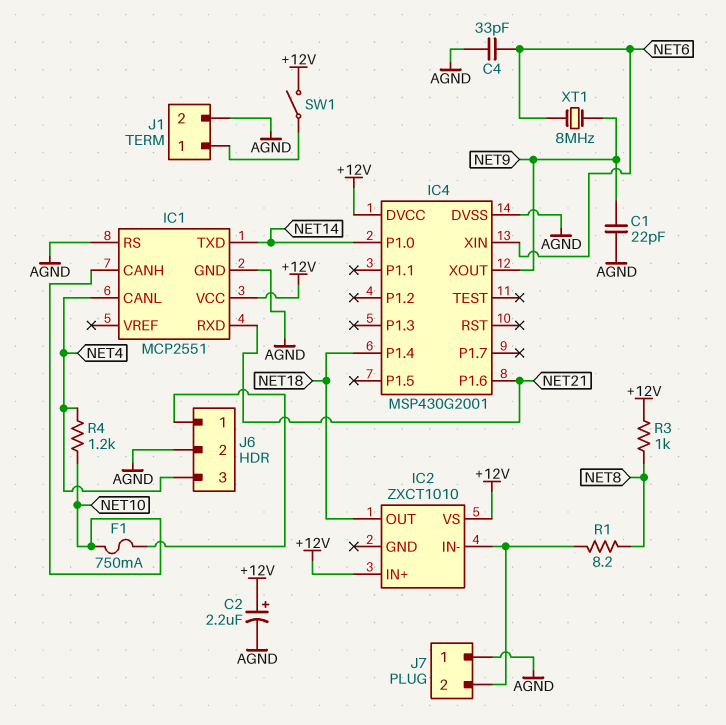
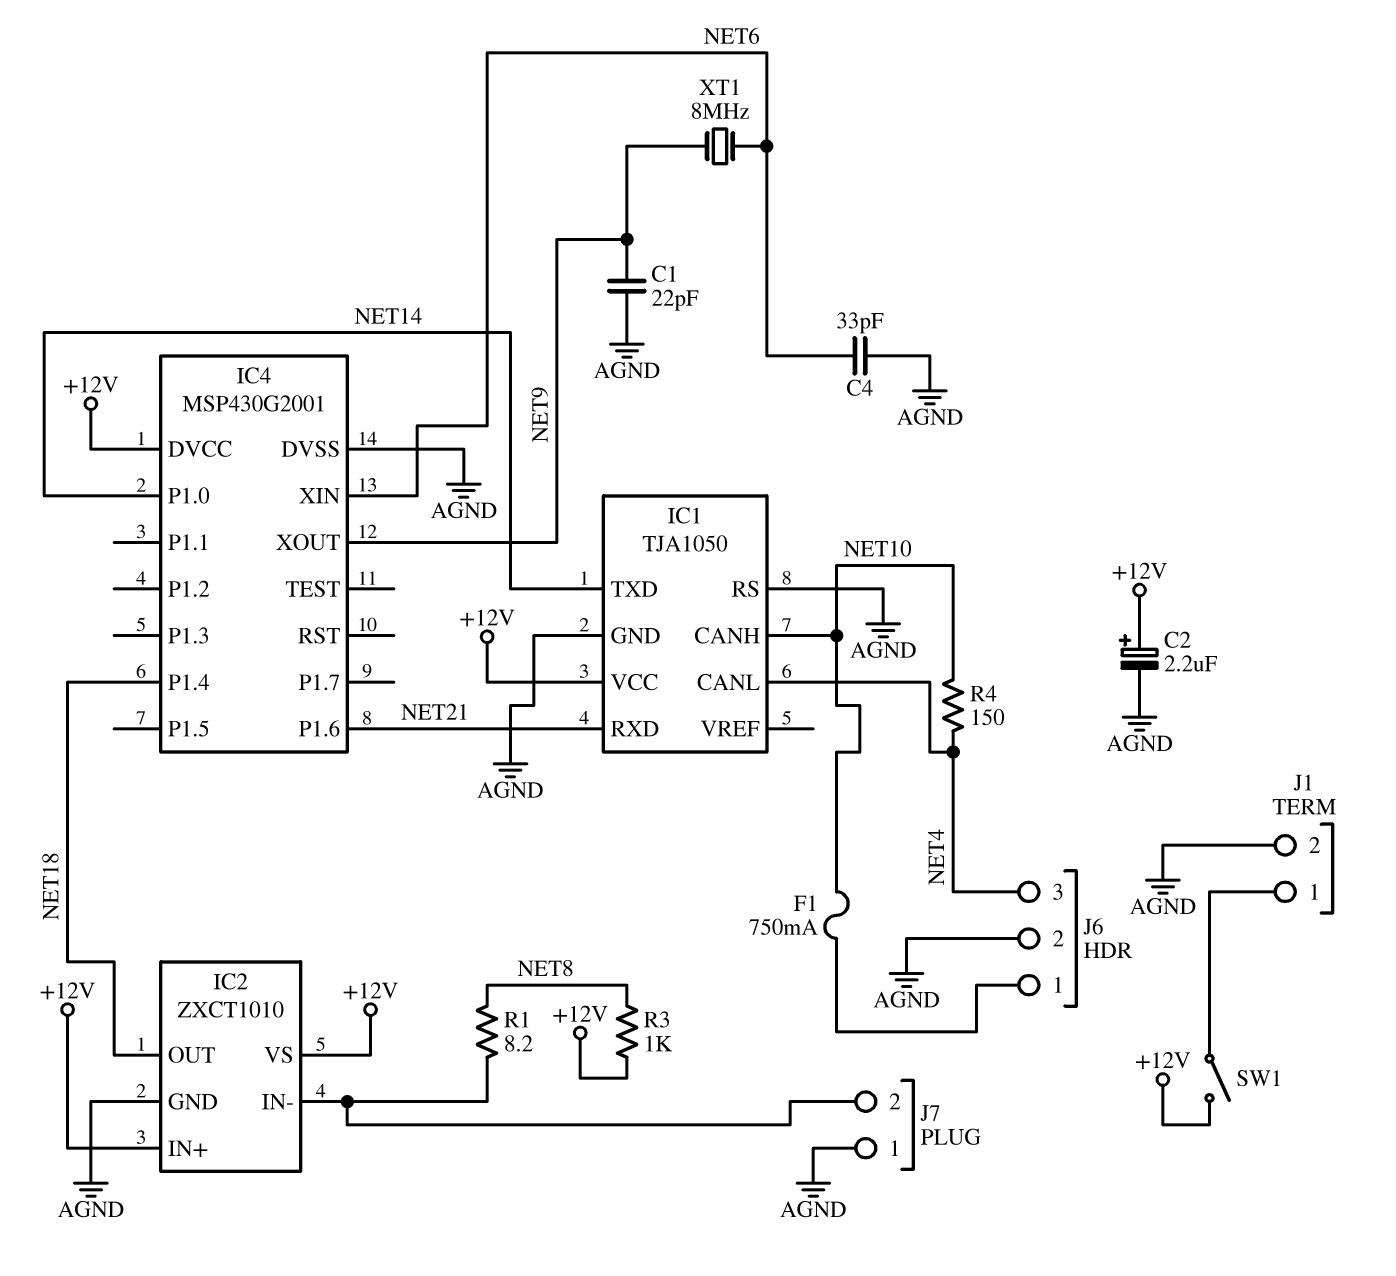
IC1: MCP2551 -> TJA1050
IC2 pin GND: none -> AGND
R4: 1.2k (NET4, NET10) -> 150 (NET4, NET10)

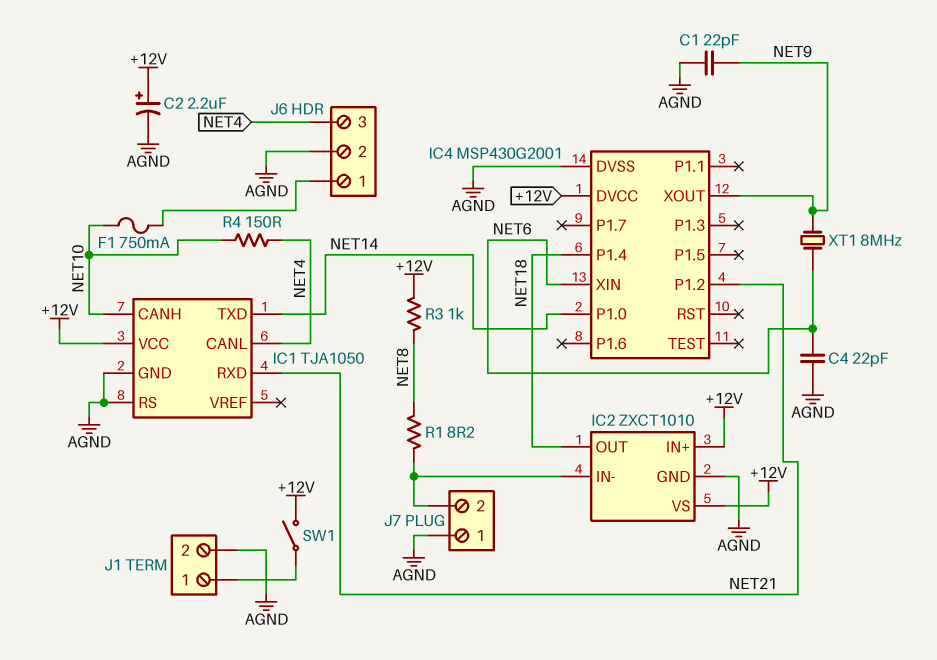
C4: 33pF (AGND, NET6) -> 22pF (AGND, NET6)
IC4 pin P1.2: none -> NET21
IC4 pin P1.6: NET21 -> none

